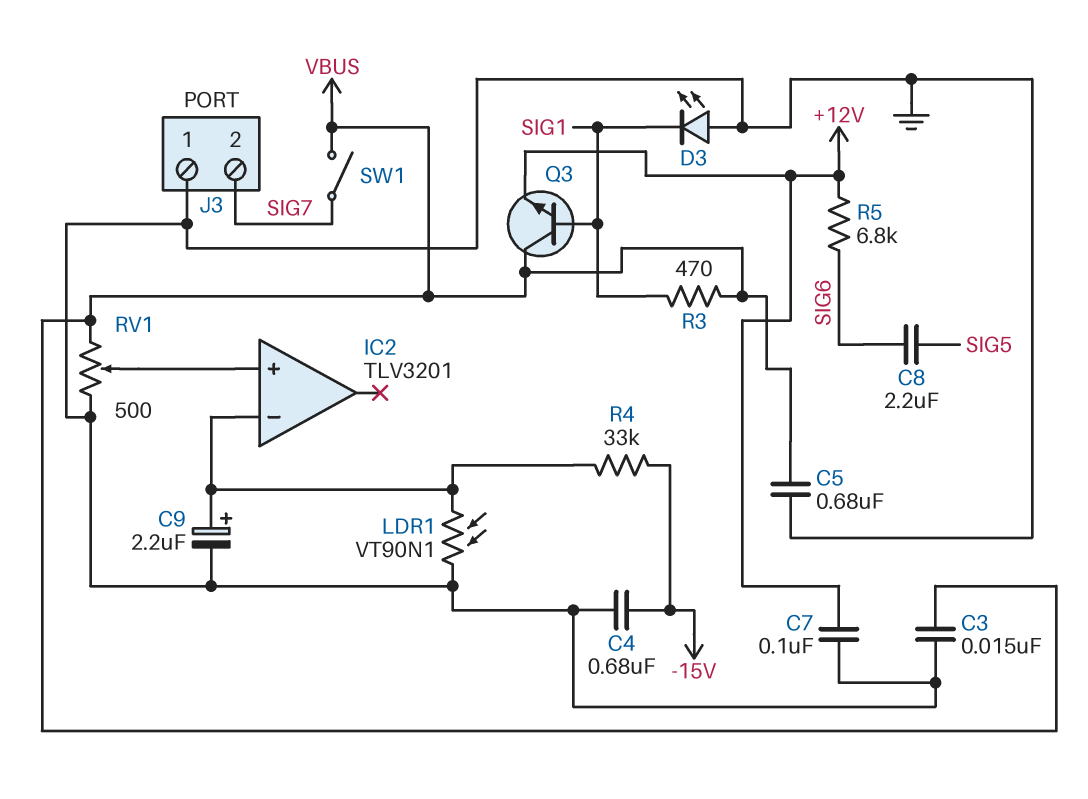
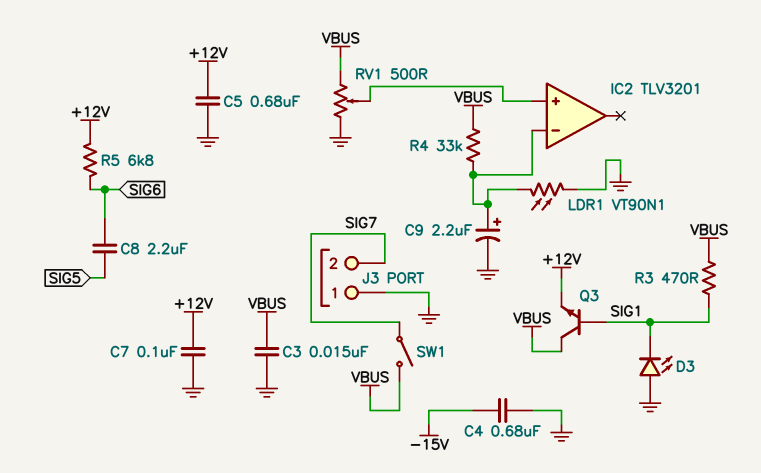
C5: 680nF (GND, VBUS) -> 680nF (+12V, GND)
R4: 33k (-15V, IC2/in-) -> 33k (IC2/in-, VBUS)

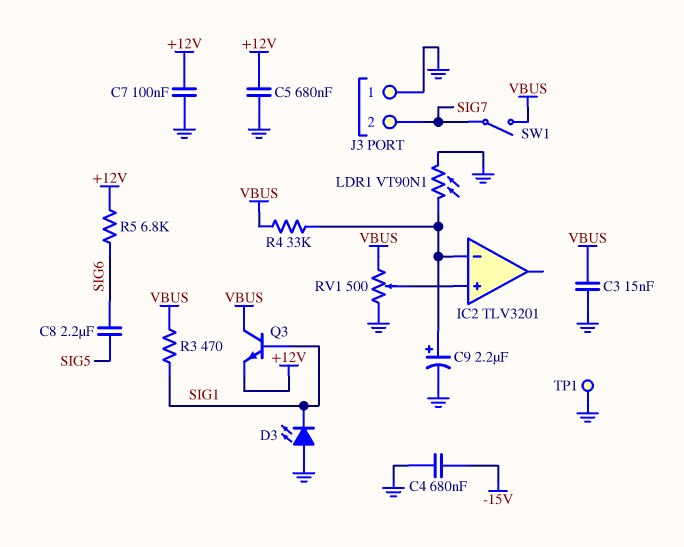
TP1: none -> test point (GND)

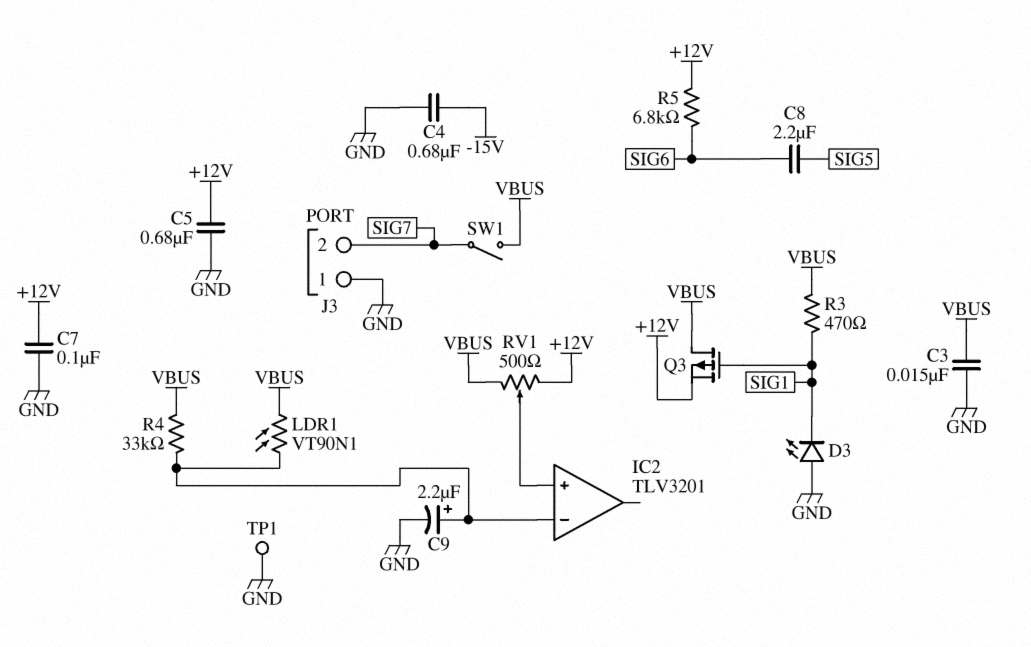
LDR1: VT90N1 (GND, IC2/in-) -> VT90N1 (IC2/in-, VBUS)
Q3: NPN (B SIG1, C VBUS, E +12V) -> PMOS (G SIG1, D VBUS, S +12V)
RV1: 500 (GND, VBUS, wiper IC2/in+) -> 500 (+12V, VBUS, wiper IC2/in+)

